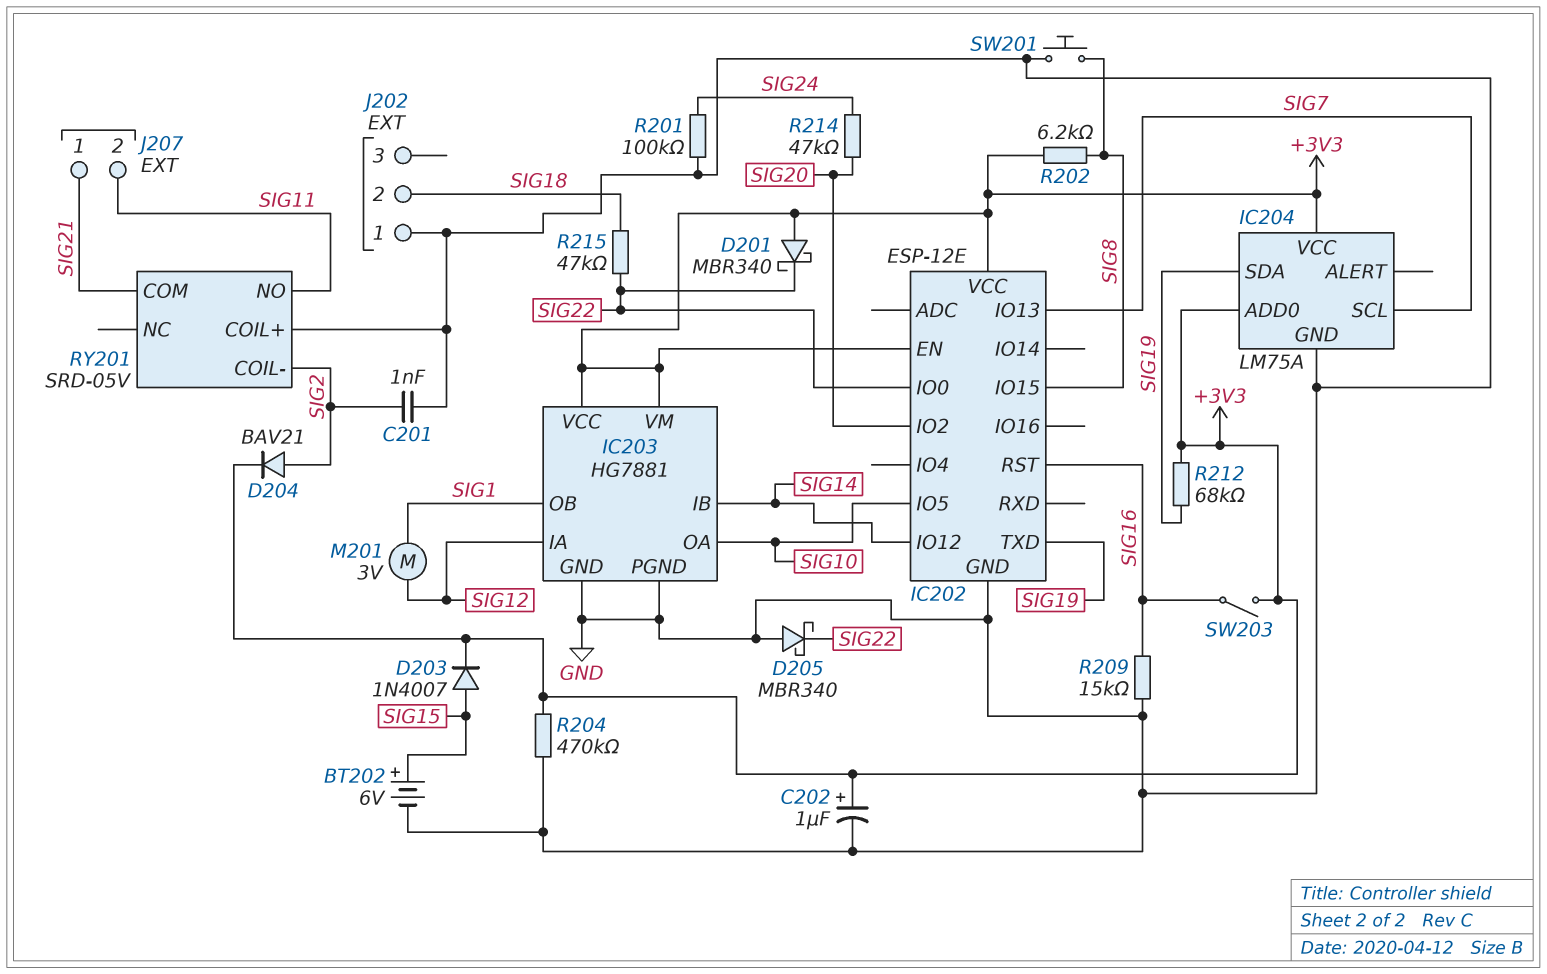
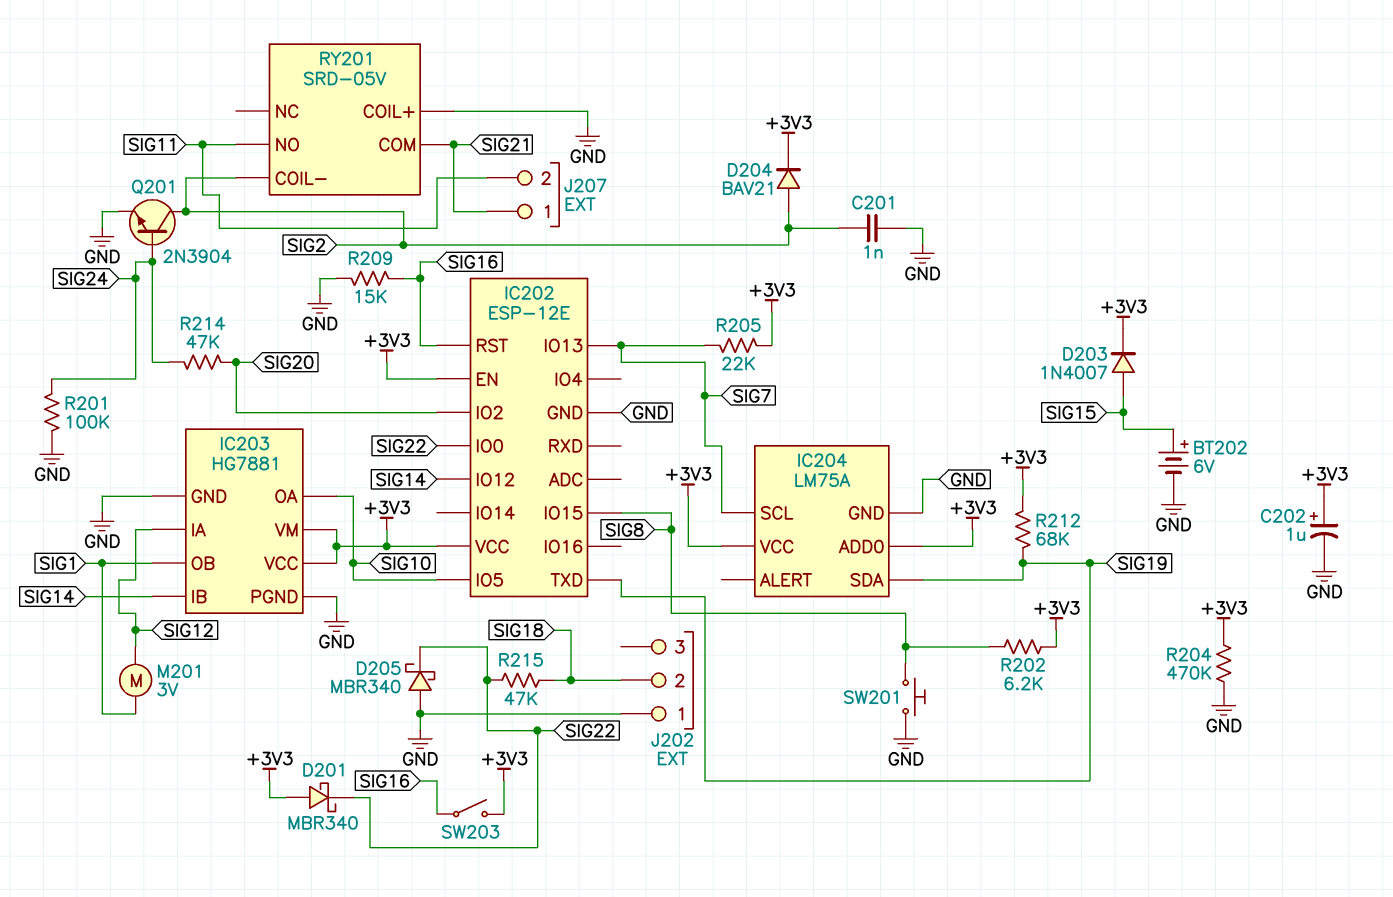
Q201: none -> NPN 2N3904 (B SIG24, C SIG2, E GND)
R205: none -> 22k (+3V3, SIG7)

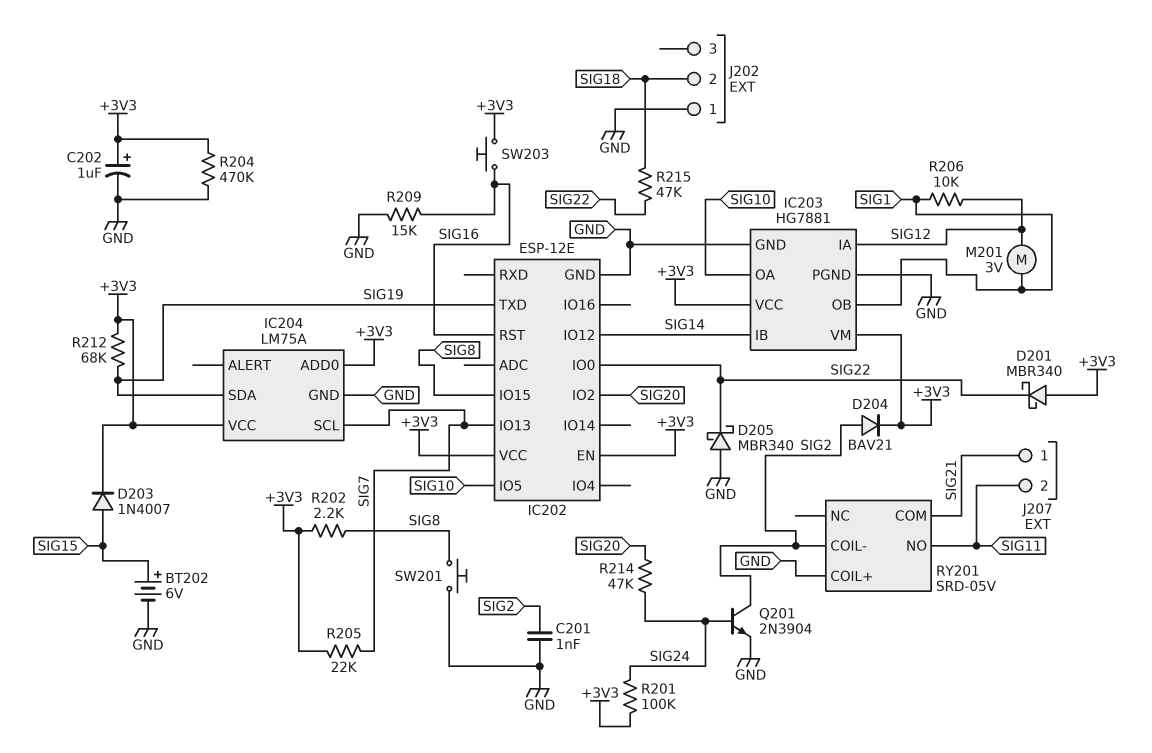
R201: 100k (GND, SIG24) -> 100k (+3V3, SIG24)
R202: 6.2k (+3V3, SIG8) -> 2.2k (+3V3, SIG8)
R206: none -> 10k (SIG1, SIG12)
SW203: switch (+3V3, SIG16) -> button (+3V3, SIG16)

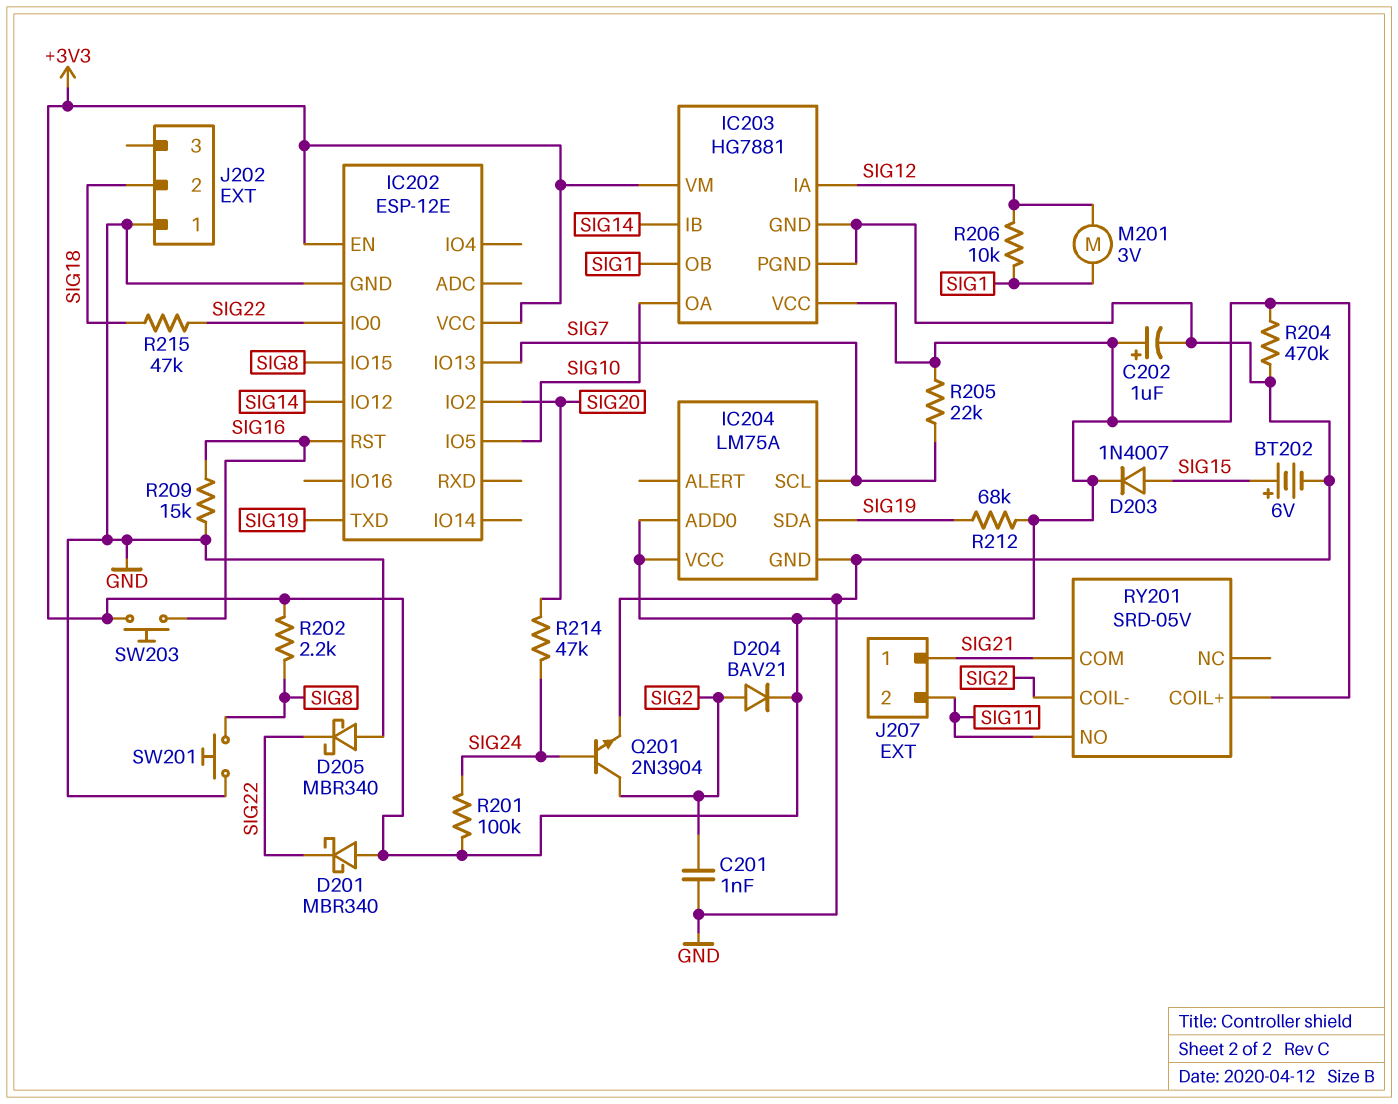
RY201 pin COIL+: GND -> +3V3

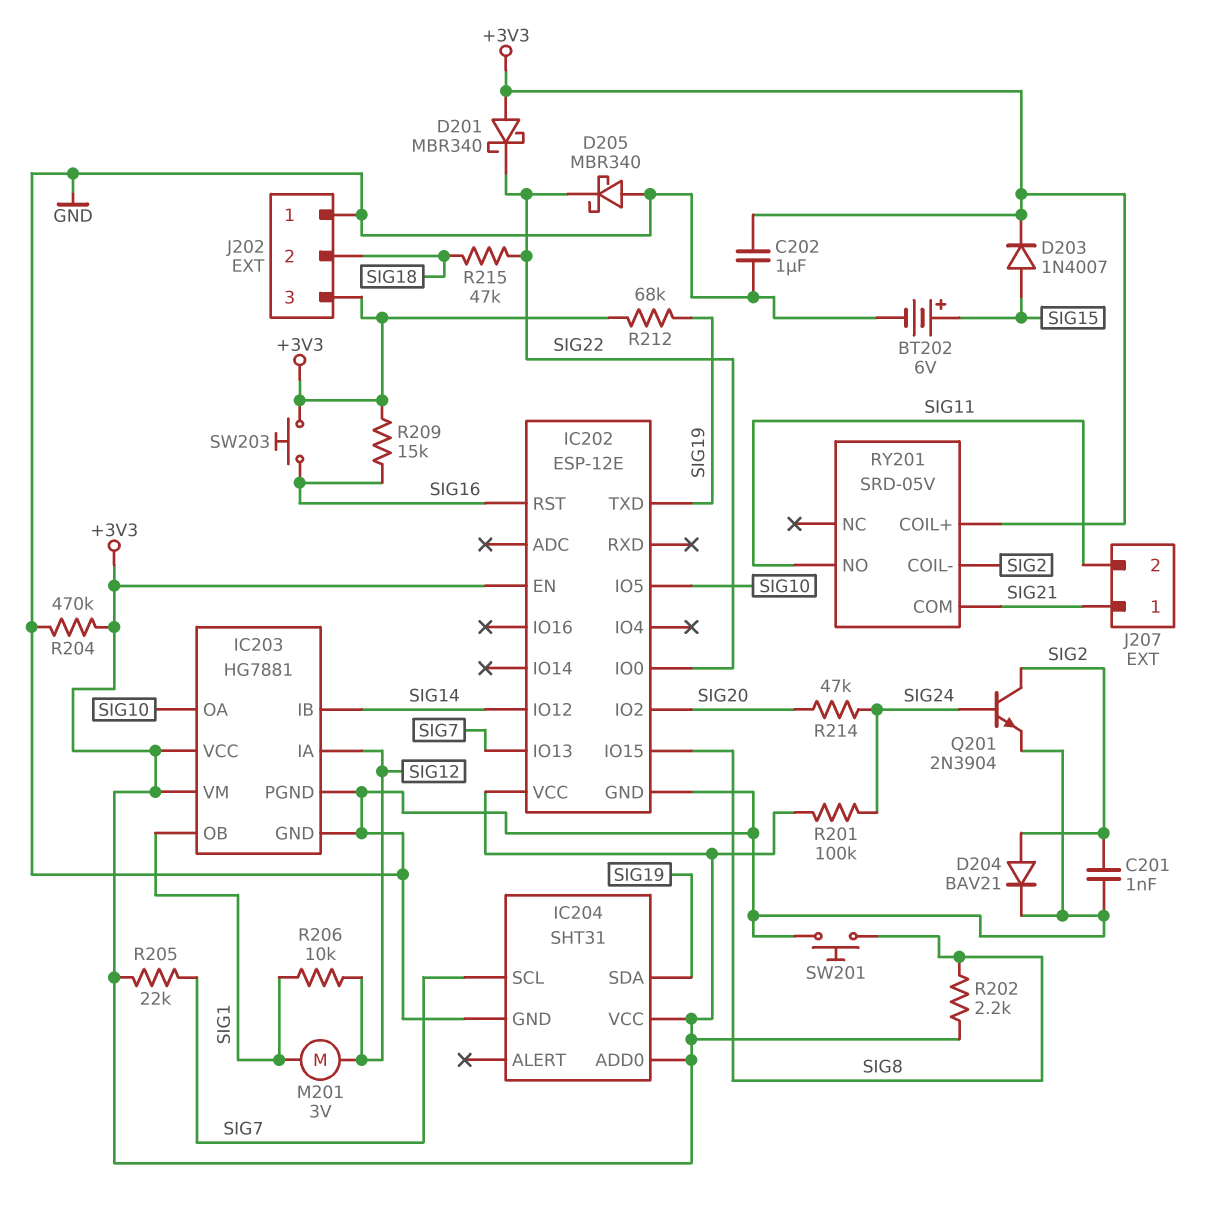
C202: 1uF (plus +3V3, minus GND) -> 1uF (+3V3, GND)
D204: diode BAV21 (A SIG2, K +3V3) -> diode BAV21 (A SIG2, K GND)
IC204: LM75A -> SHT31
J202 pin 3: none -> +3V3
R209: 15k (GND, SIG16) -> 15k (+3V3, SIG16)

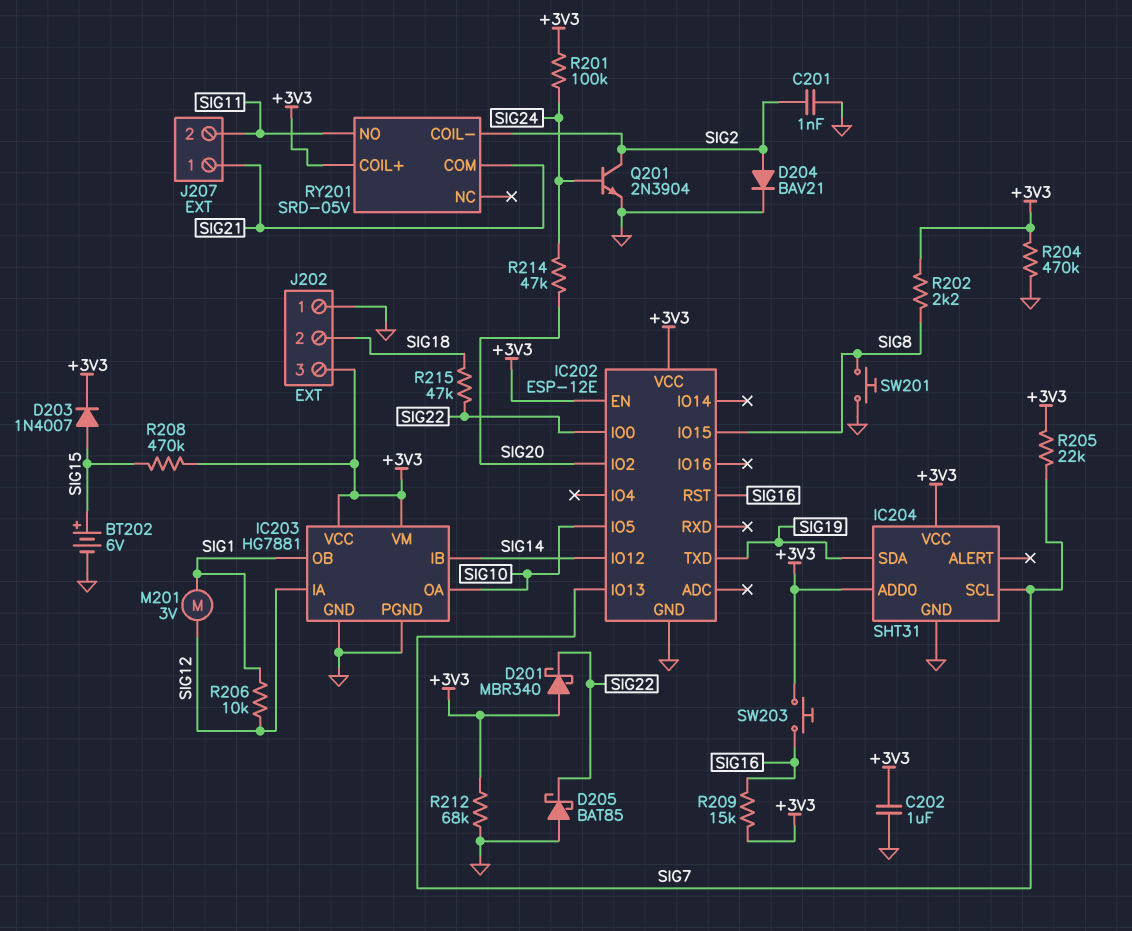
D205: schottky MBR340 (A GND, K SIG22) -> schottky BAT85 (A GND, K SIG22)
R208: none -> 470k (+3V3, SIG15)
R212: 68k (+3V3, SIG19) -> 68k (+3V3, GND)

